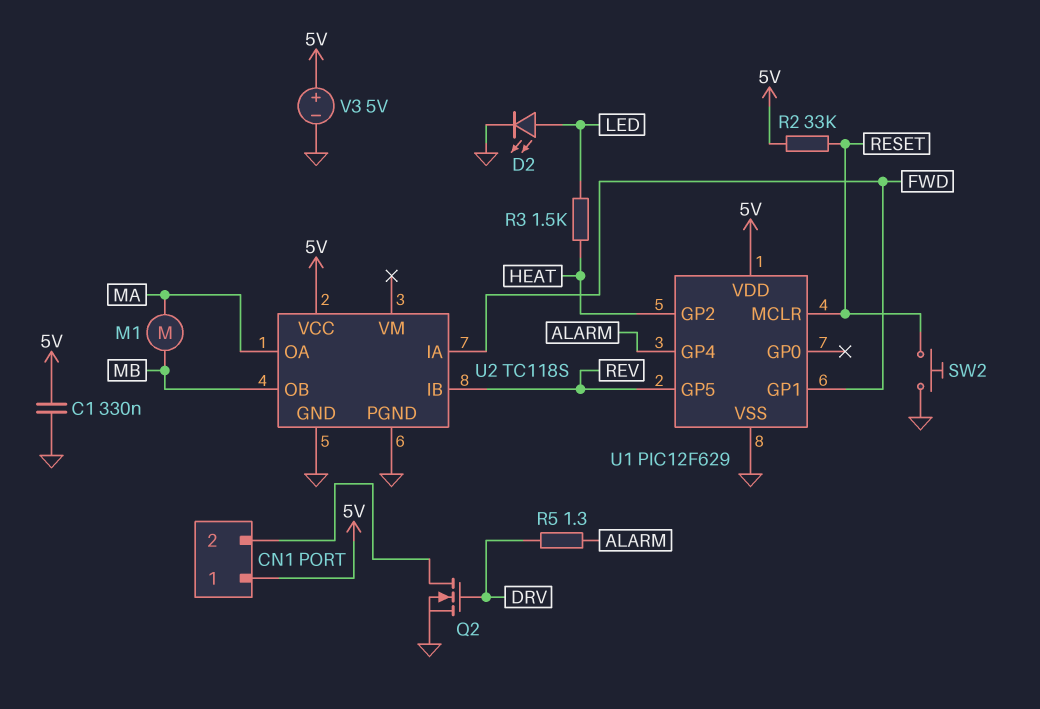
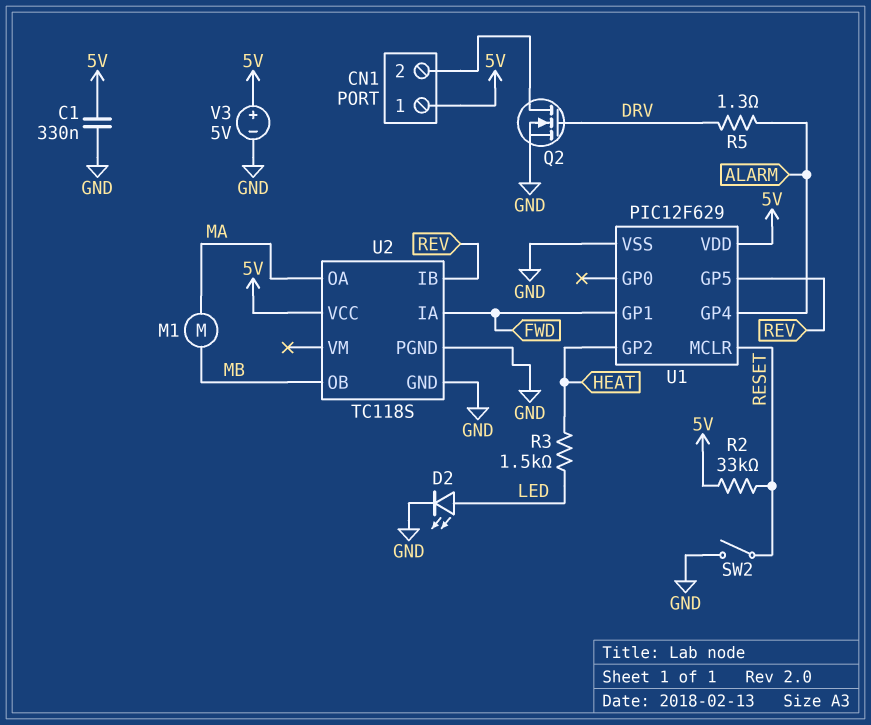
SW2: button (GND, RESET) -> switch (GND, RESET)

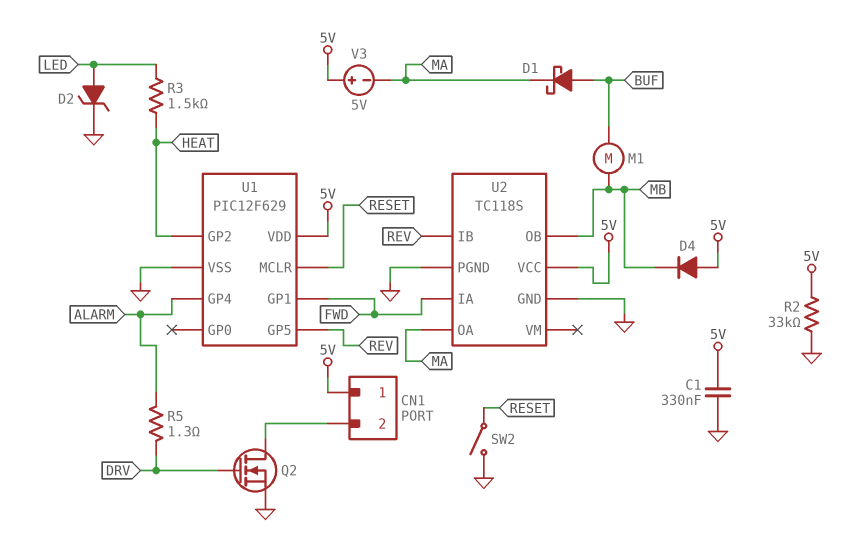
D1: none -> schottky (A BUF, K MA)
D2: LED (A LED, K GND) -> zener (A LED, K GND)
D4: none -> diode (A 5V, K MB)
M1: motor (MA, MB) -> motor (BUF, MB)
R2: 33k (5V, RESET) -> 33k (5V, GND)
V3: 5V (plus 5V, minus GND) -> 5V (plus 5V, minus MA)

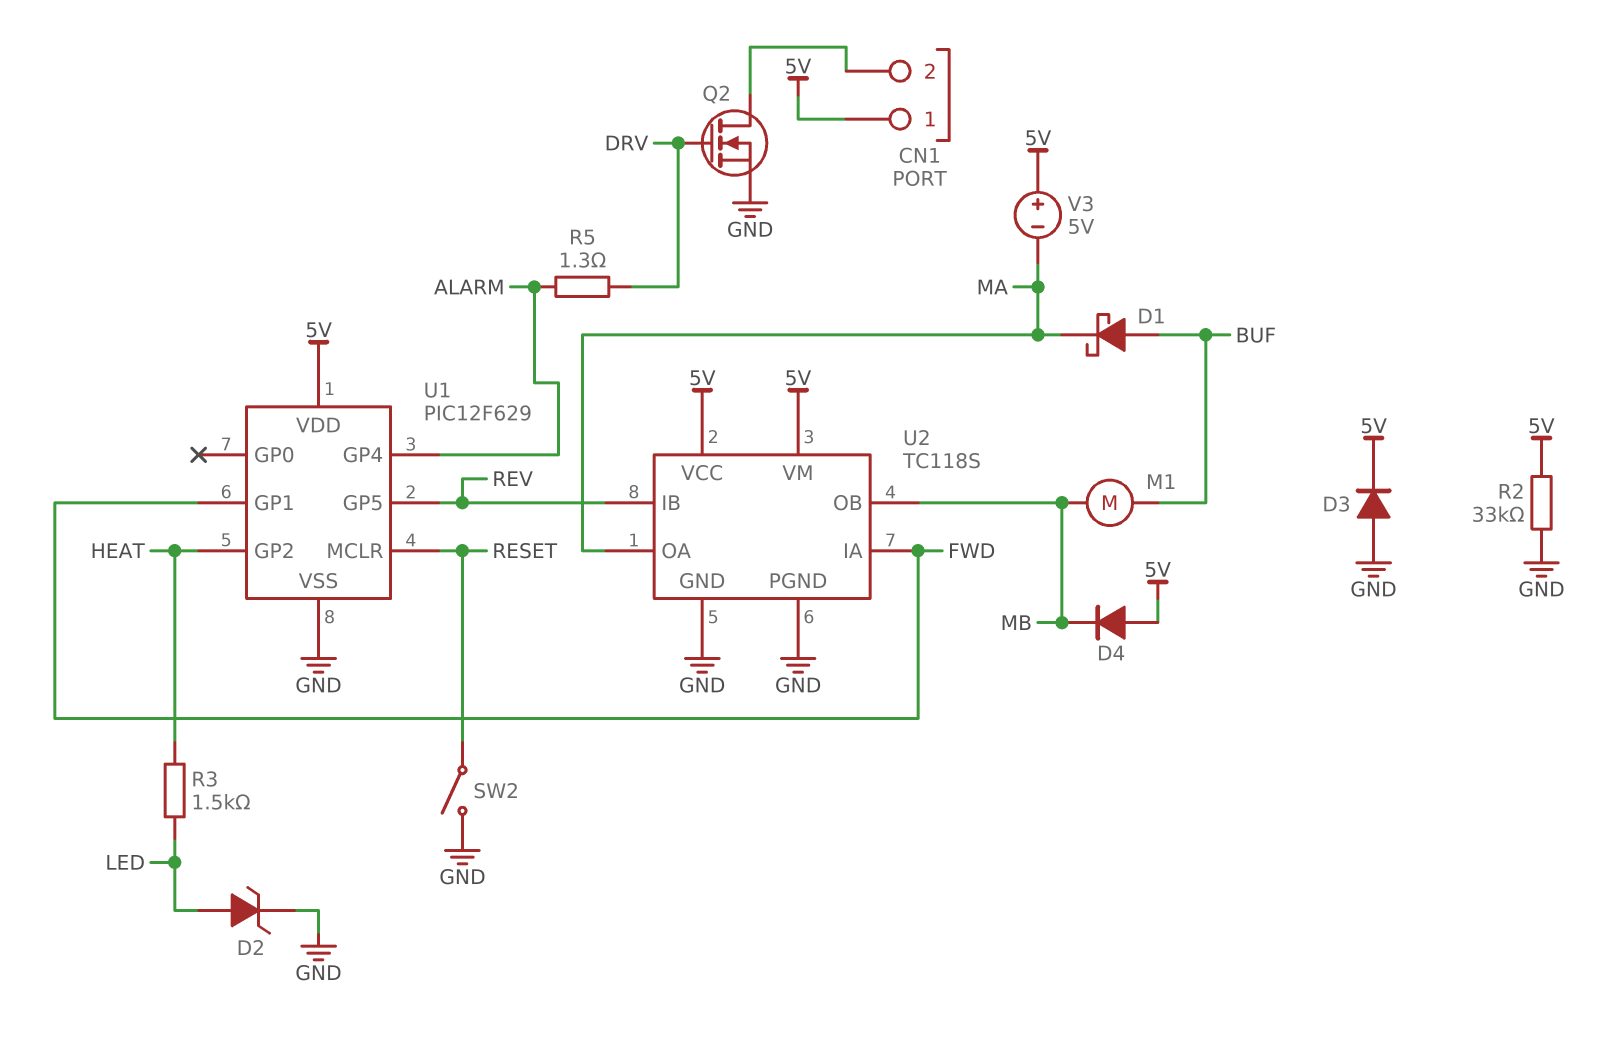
C1: 330nF (5V, GND) -> none
D3: none -> diode (A GND, K 5V)
U2 pin VM: none -> 5V

